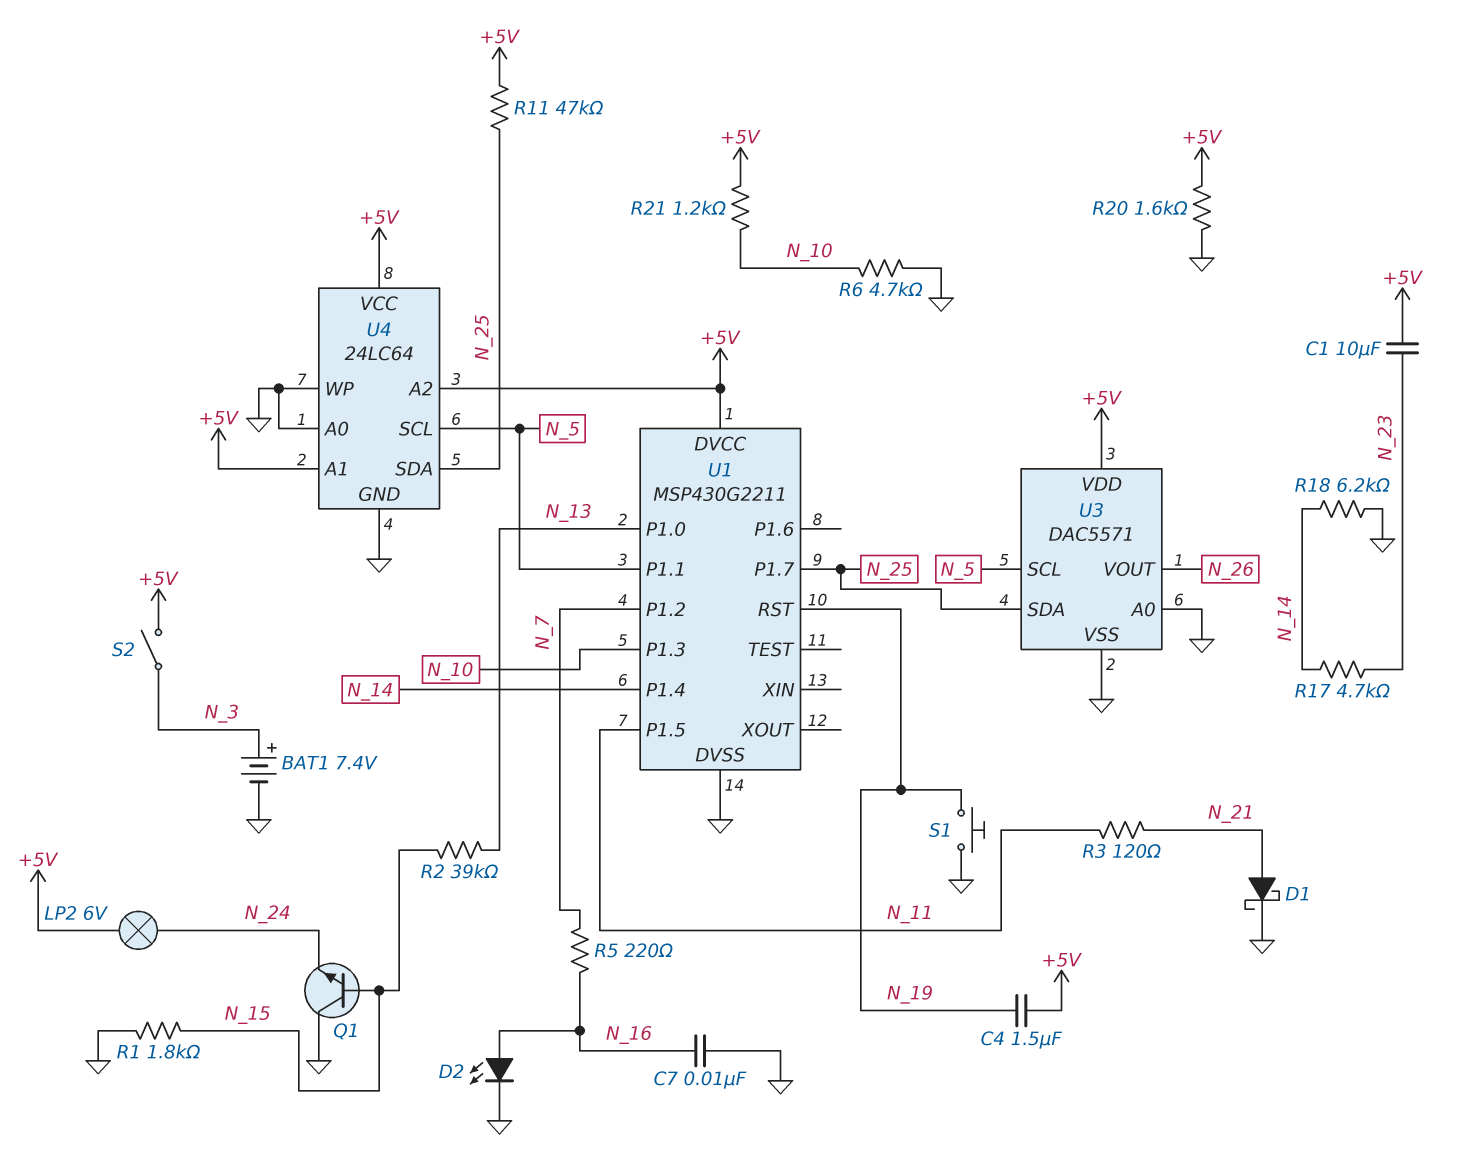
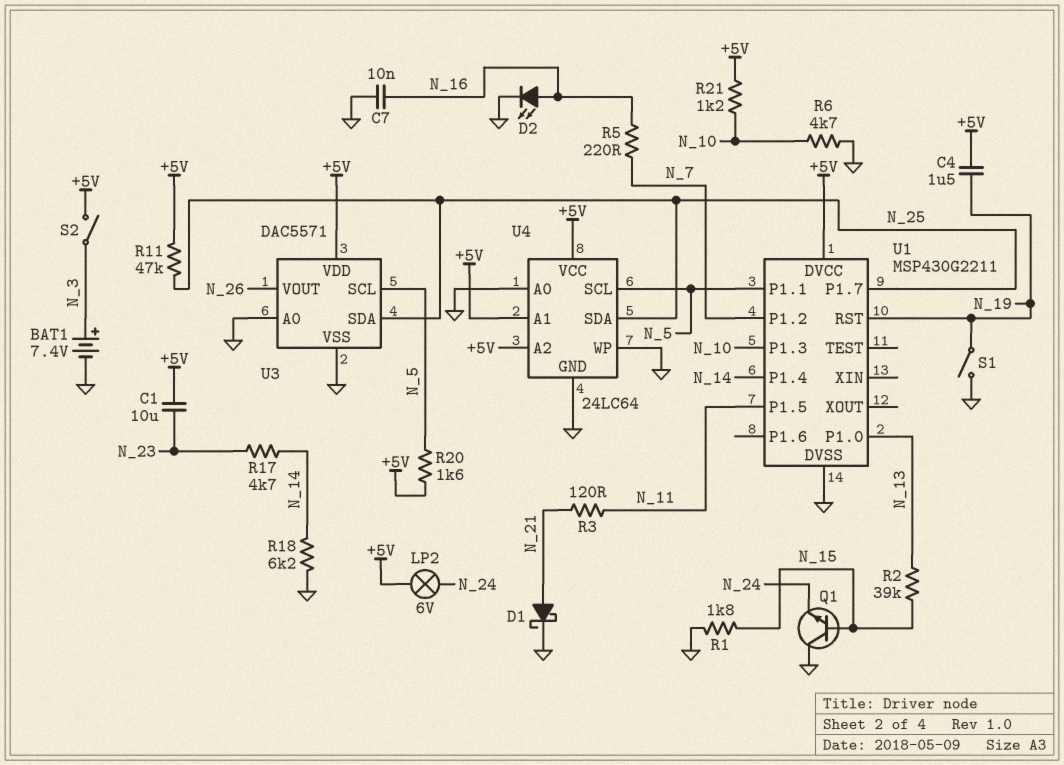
R20: 1.6k (+5V, GND) -> 1.6k (+5V, N_5)
S1: button (GND, N_19) -> switch (GND, N_19)

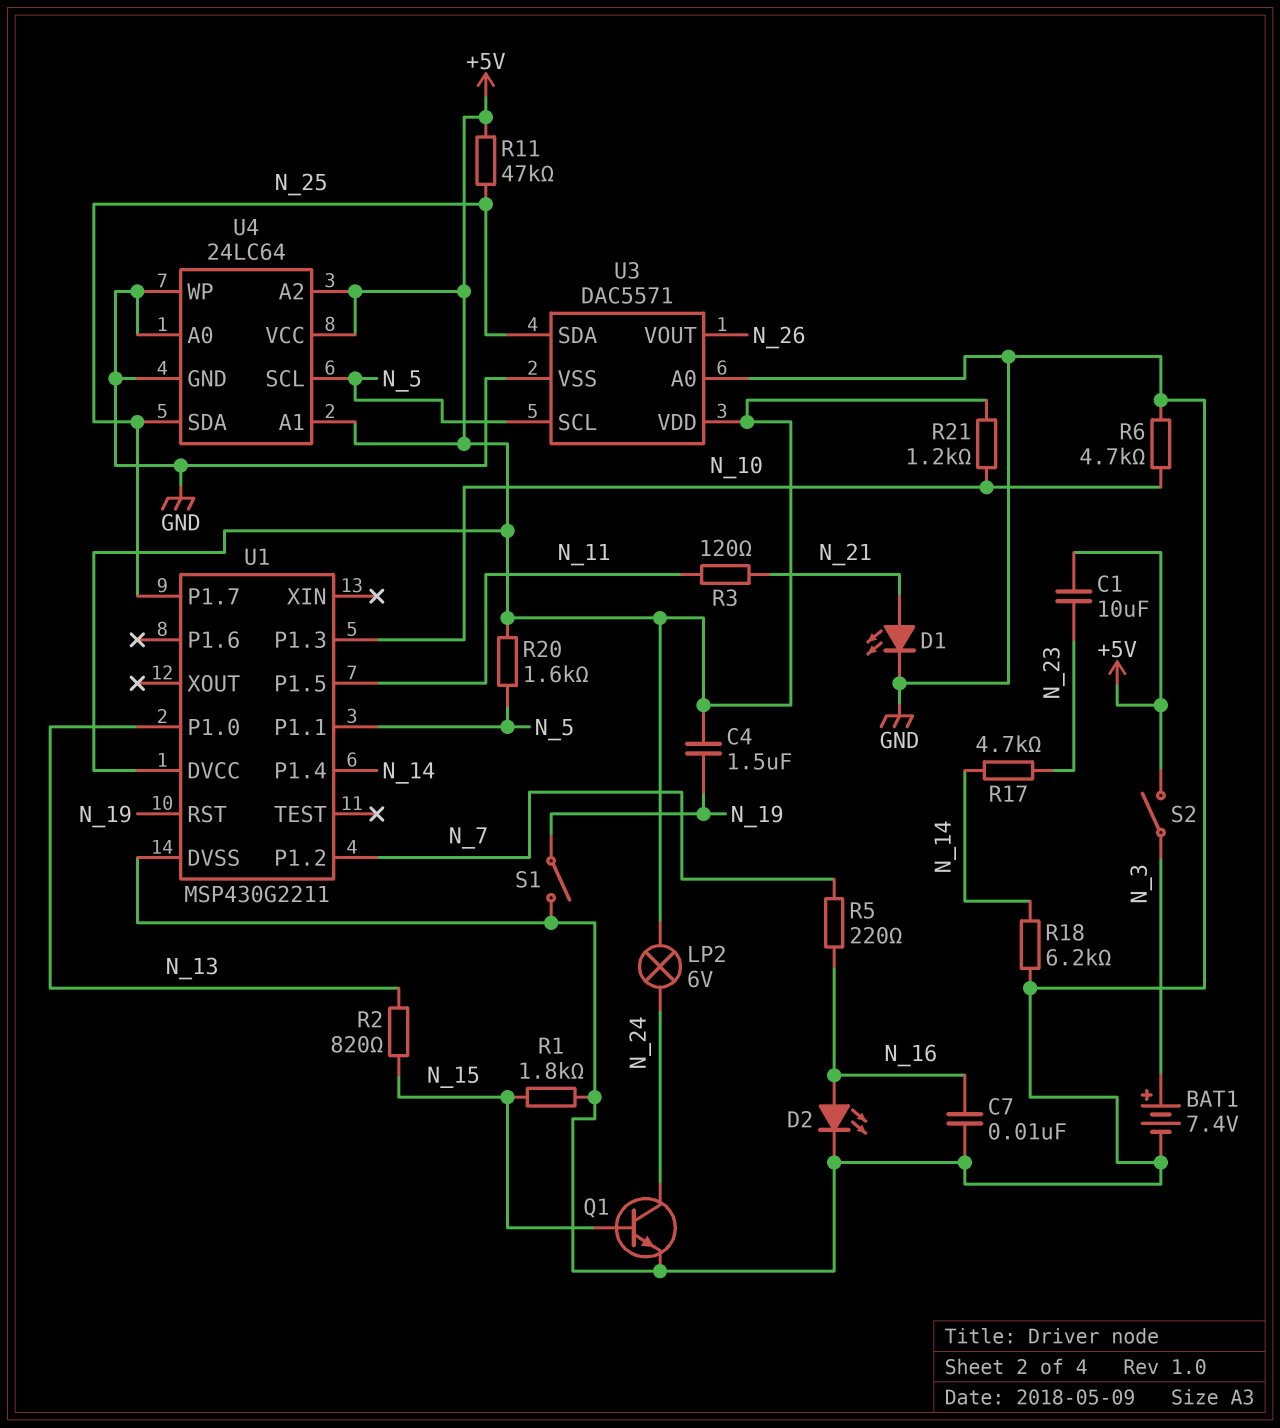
D1: schottky (A N_21, K GND) -> LED (A N_21, K GND)
Q1: NPN (B N_15, C GND, E N_24) -> NPN (B N_15, C N_24, E GND)
R2: 39k (N_13, N_15) -> 820 (N_13, N_15)

